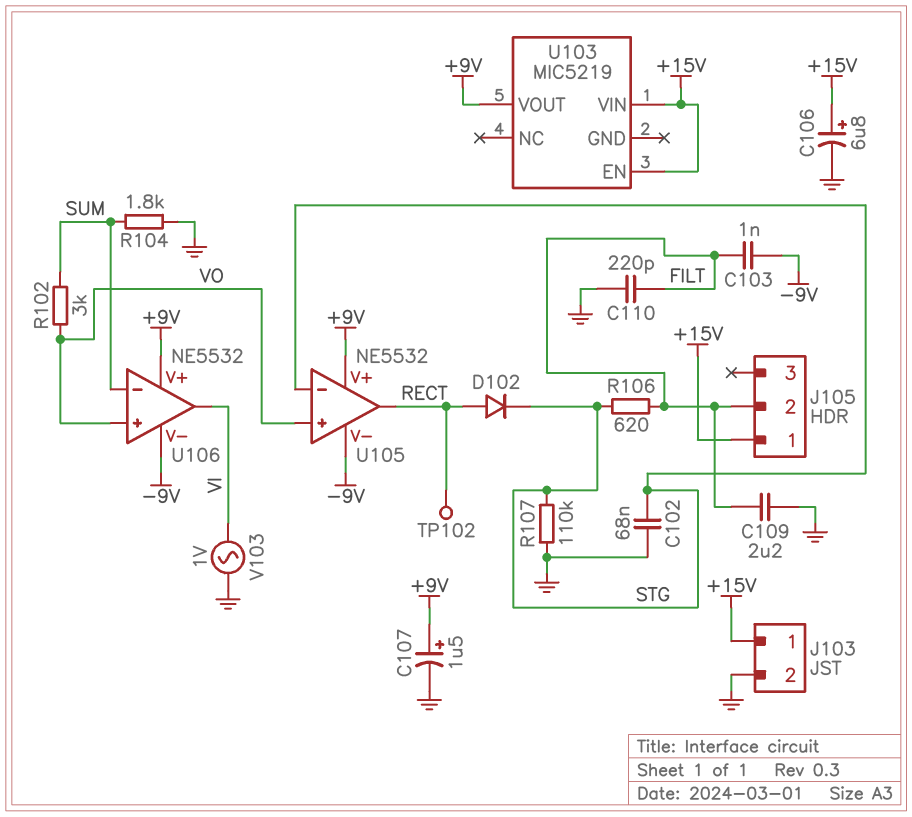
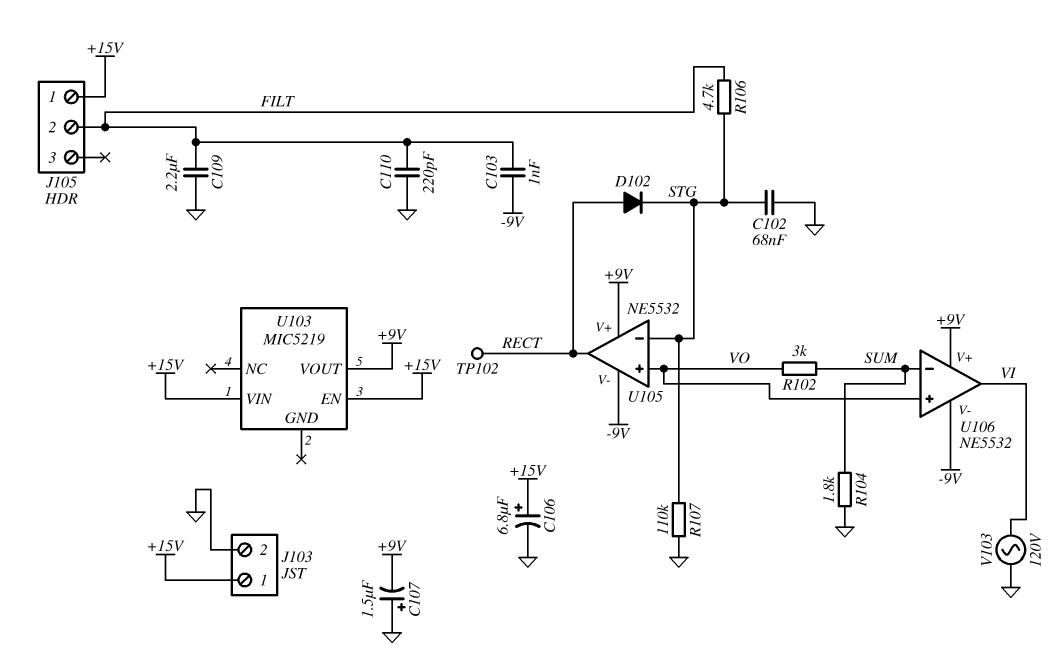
C107: 1.5uF (plus +9V, minus GND) -> 1.5uF (plus GND, minus +9V)
R106: 620 (FILT, STG) -> 4.7k (FILT, STG)
V103: AC 1V (GND, VI) -> AC 120V (GND, VI)

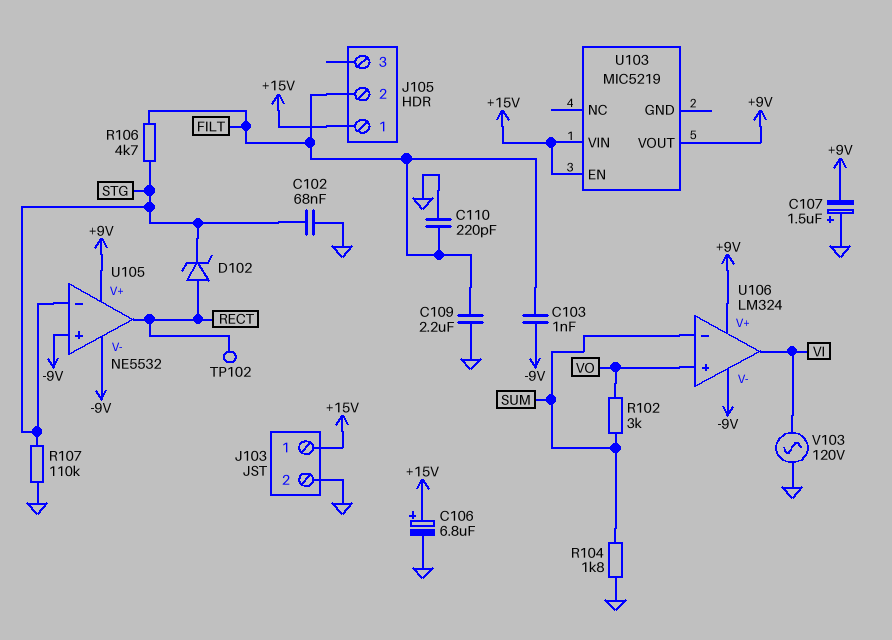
D102: diode (A RECT, K STG) -> zener (A RECT, K STG)
U105 pin in+: VO -> -9V
U106: NE5532 -> LM324

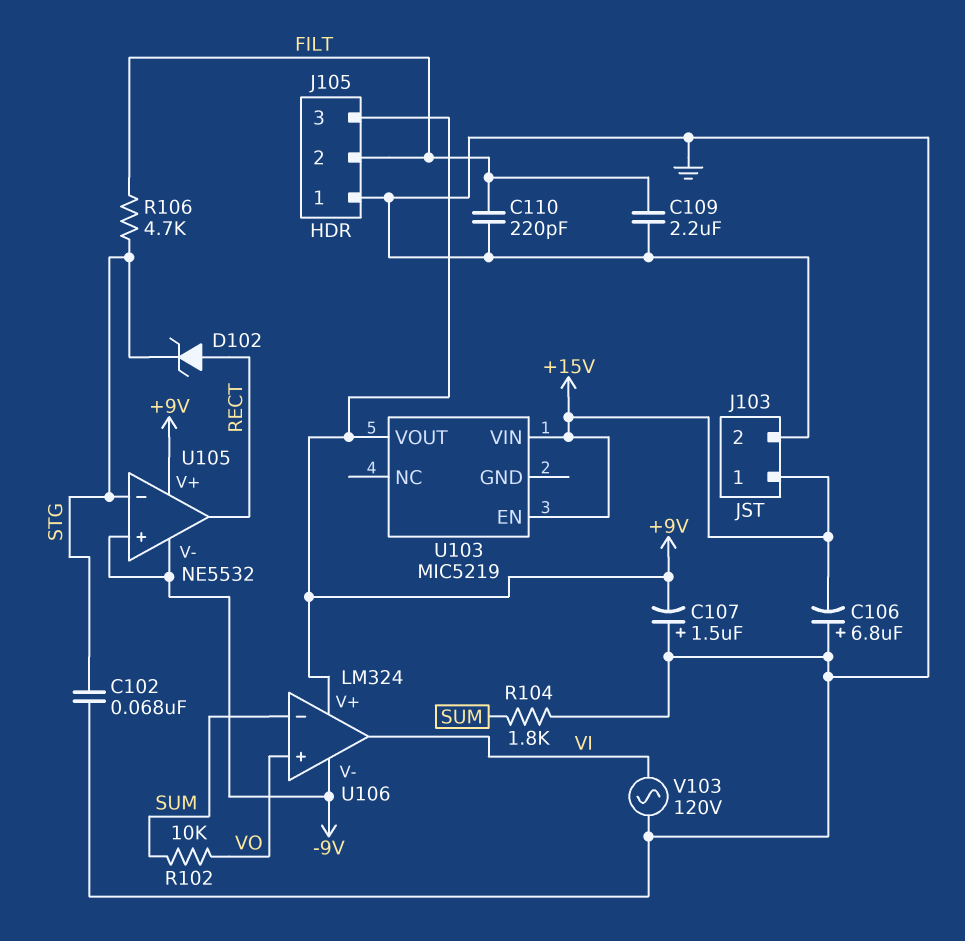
C103: 1nF (-9V, FILT) -> none
C106: 6.8uF (plus +15V, minus GND) -> 6.8uF (plus GND, minus +15V)
J105 pin 1: +15V -> GND
J105 pin 3: none -> +9V
R102: 3k (SUM, VO) -> 10k (SUM, VO)
R107: 110k (GND, STG) -> none
TP102: test point (RECT) -> none

